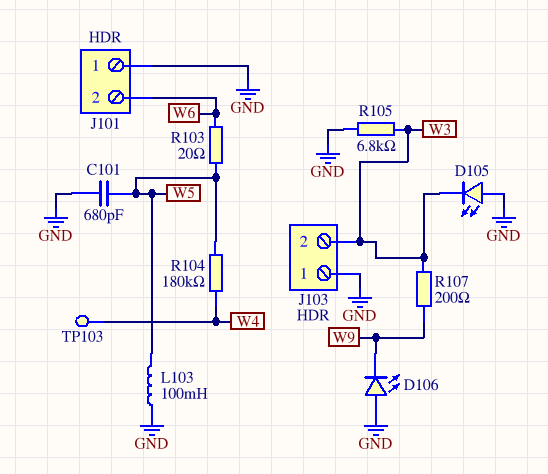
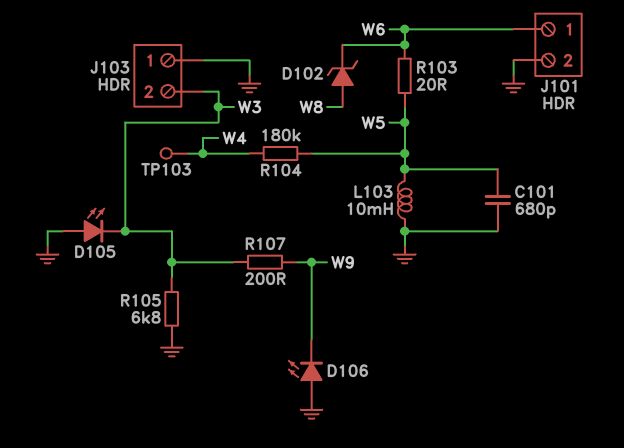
D102: none -> zener (A W8, K W6)
J101 pin 1: GND -> W6
J101 pin 2: W6 -> GND
L103: 100mH (GND, W5) -> 10mH (GND, W5)

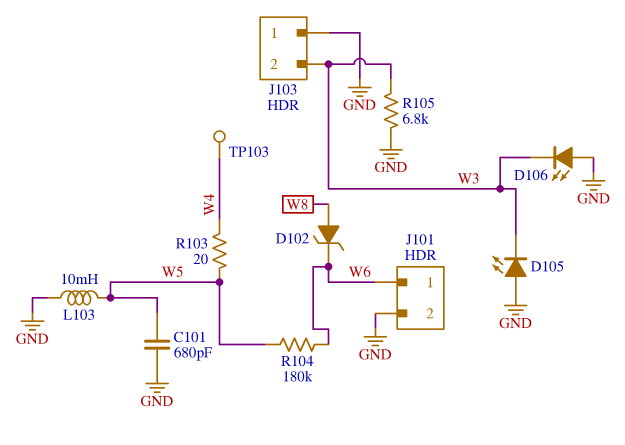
D106: LED (A GND, K W9) -> LED (A GND, K W3)
R103: 20 (W5, W6) -> 20 (W4, W5)
R104: 180k (W4, W5) -> 180k (W5, W6)
R107: 200 (W3, W9) -> none

